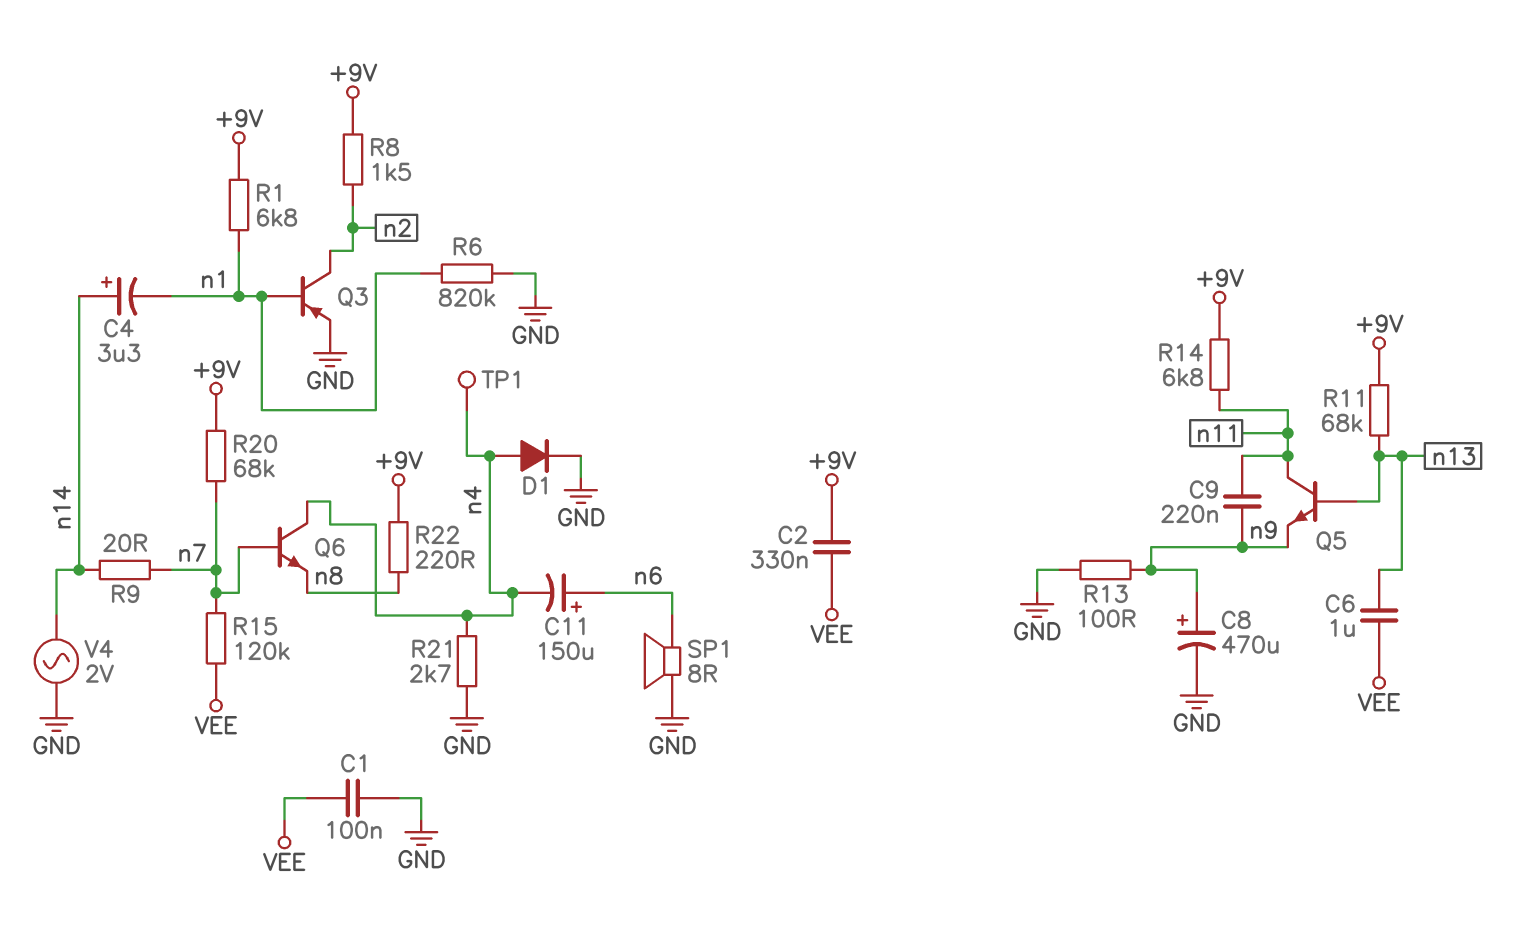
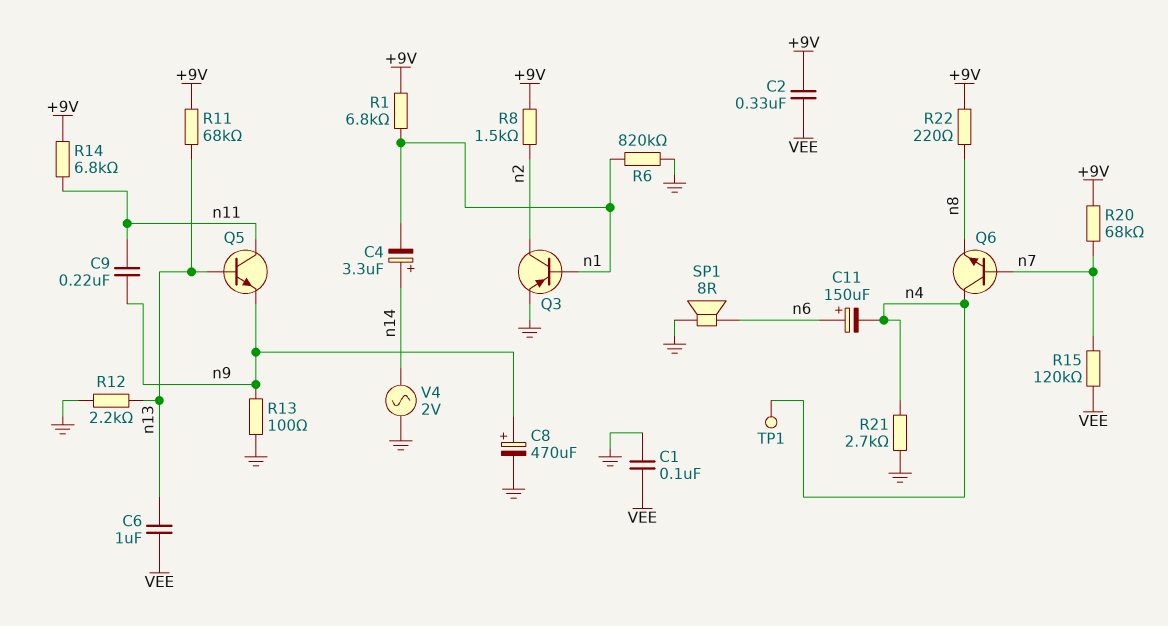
D1: diode (A n4, K GND) -> none
R9: 20 (n7, n14) -> none
R12: none -> 2.2k (GND, n13)

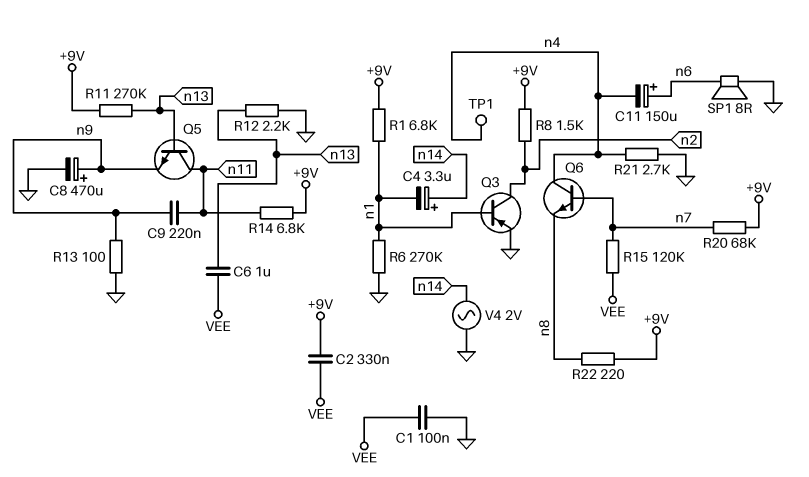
R6: 820k (GND, n1) -> 270k (GND, n1)
R11: 68k (+9V, n13) -> 270k (+9V, n13)

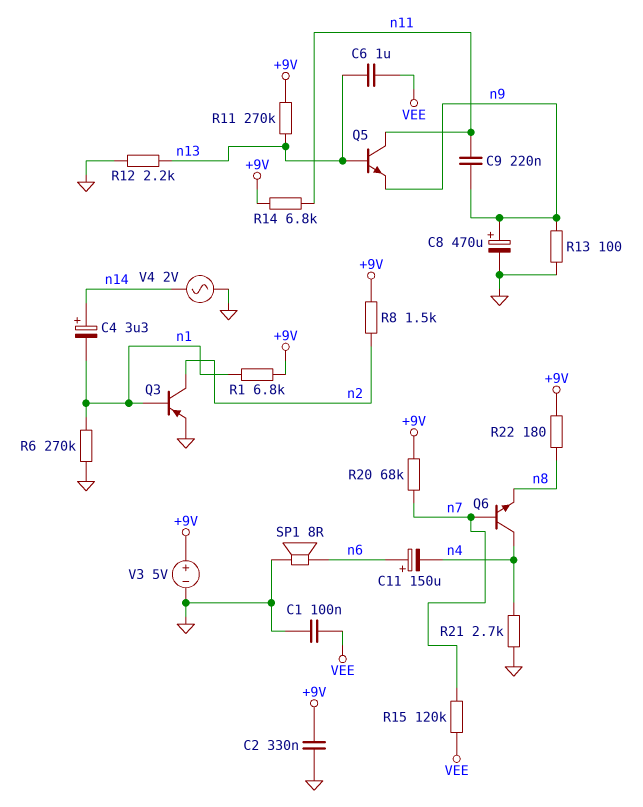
C2: 330nF (+9V, VEE) -> 330nF (+9V, GND)
R22: 220 (+9V, n8) -> 180 (+9V, n8)
TP1: test point (n4) -> none
V3: none -> 5V (plus +9V, minus GND)

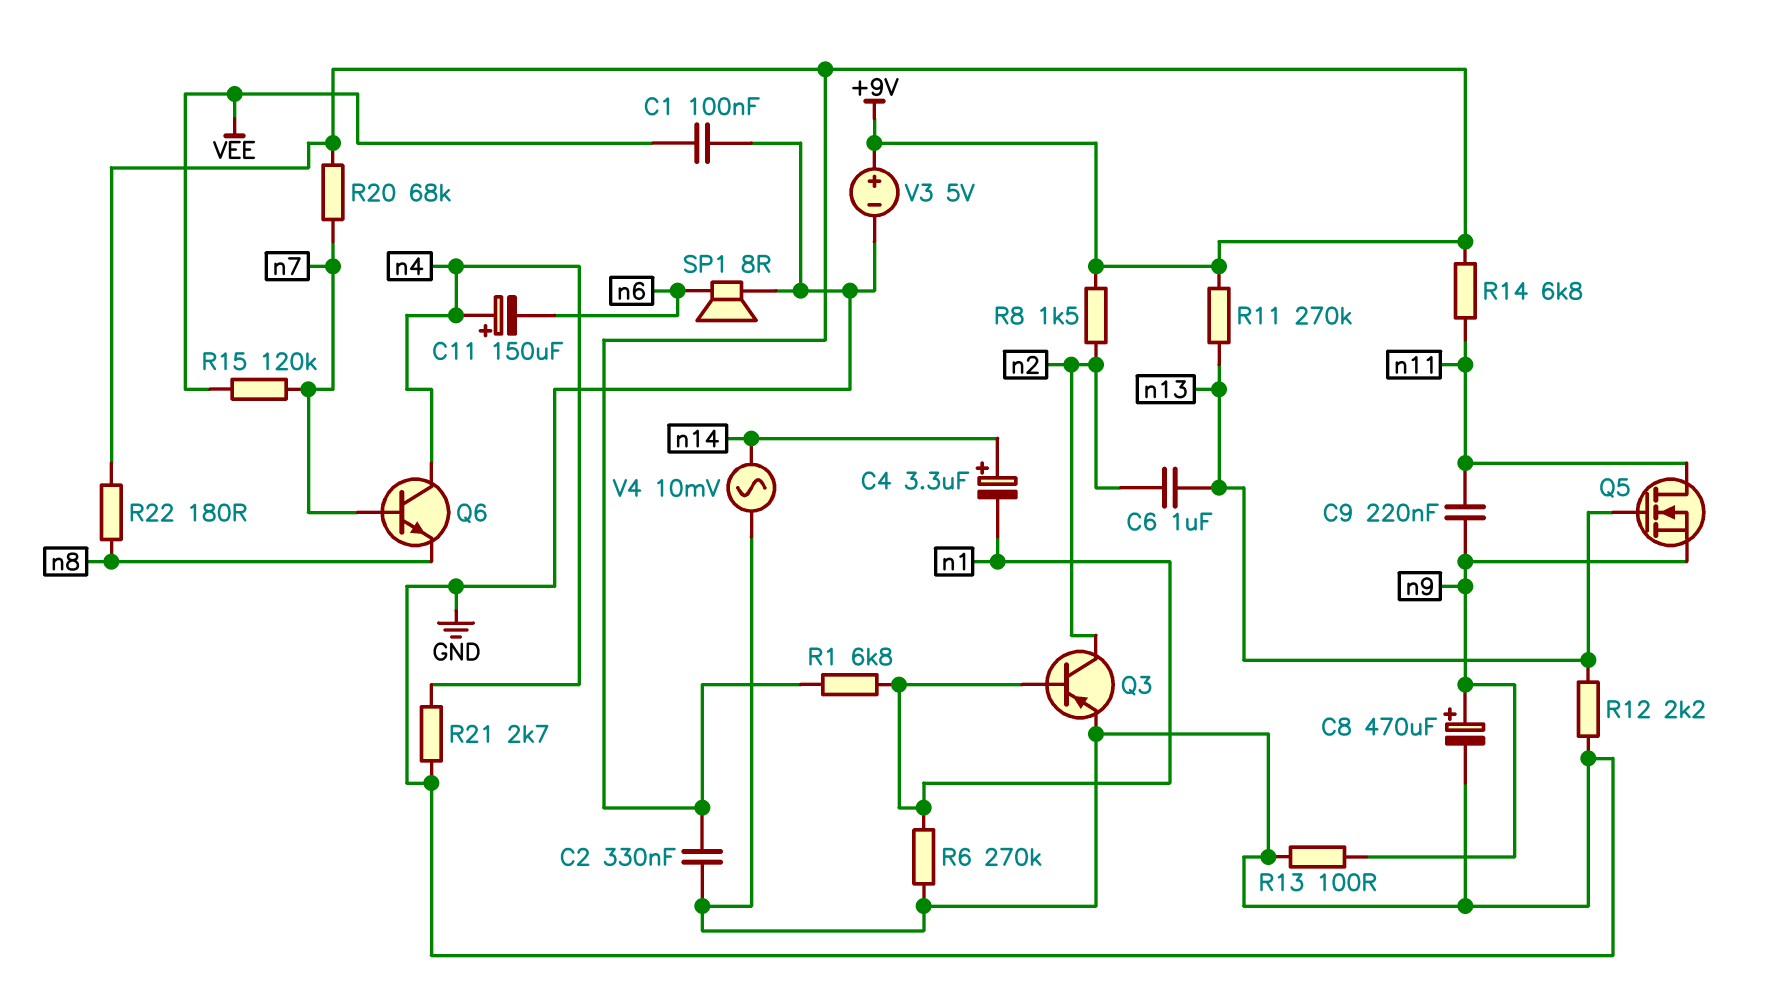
C6: 1uF (VEE, n13) -> 1uF (n2, n13)
C11: 150uF (plus n6, minus n4) -> 150uF (plus n4, minus n6)
Q5: NPN (B n13, C n11, E n9) -> NMOS (G n13, D n11, S n9)
V4: AC 2V (GND, n14) -> AC 10mV (GND, n14)

